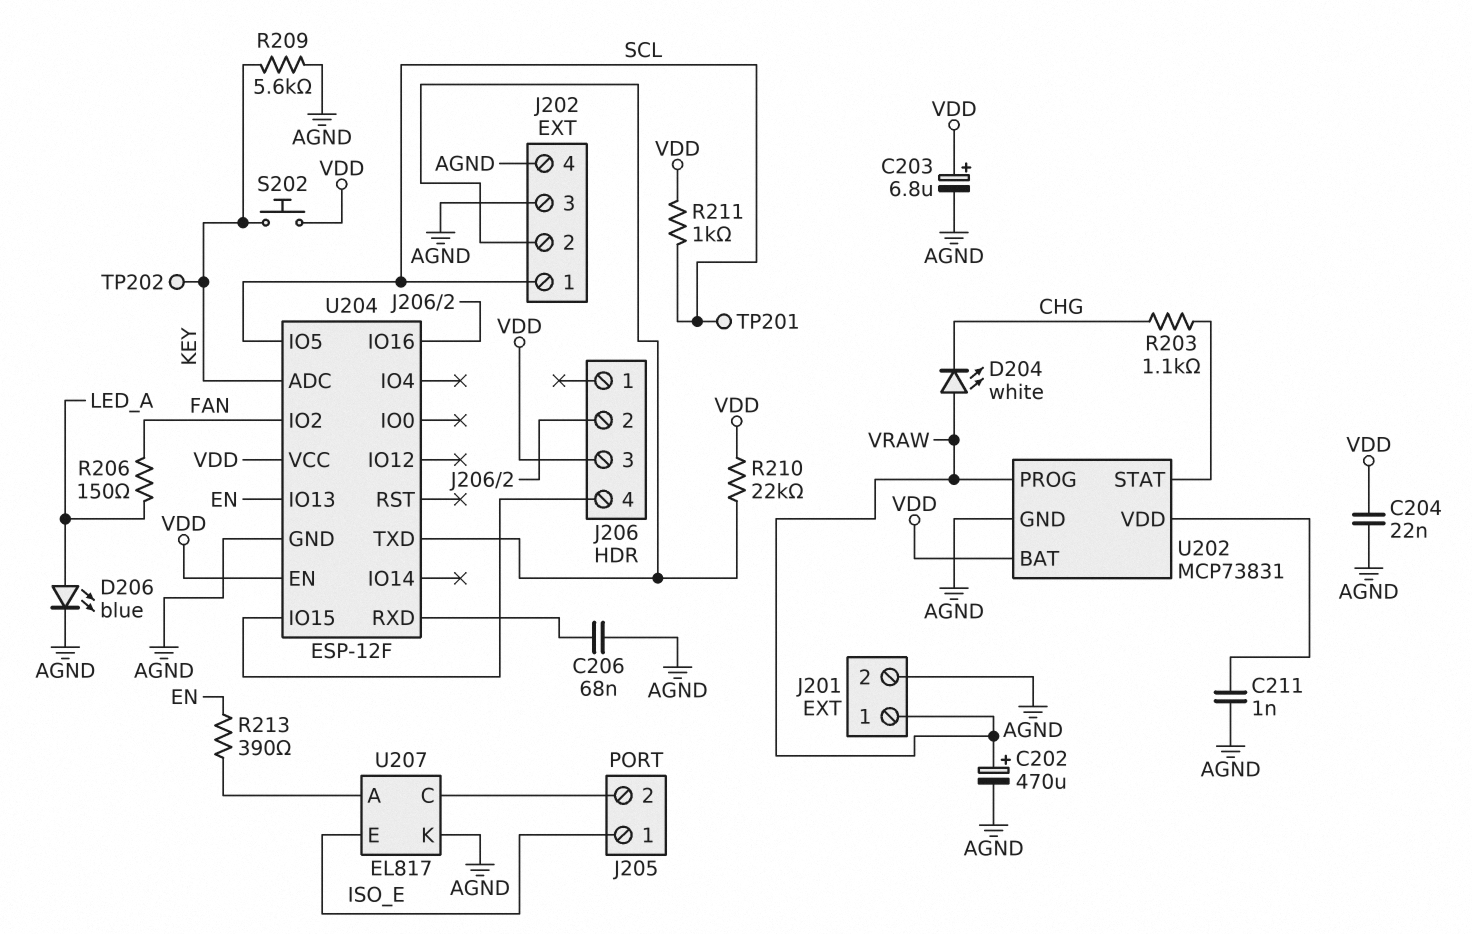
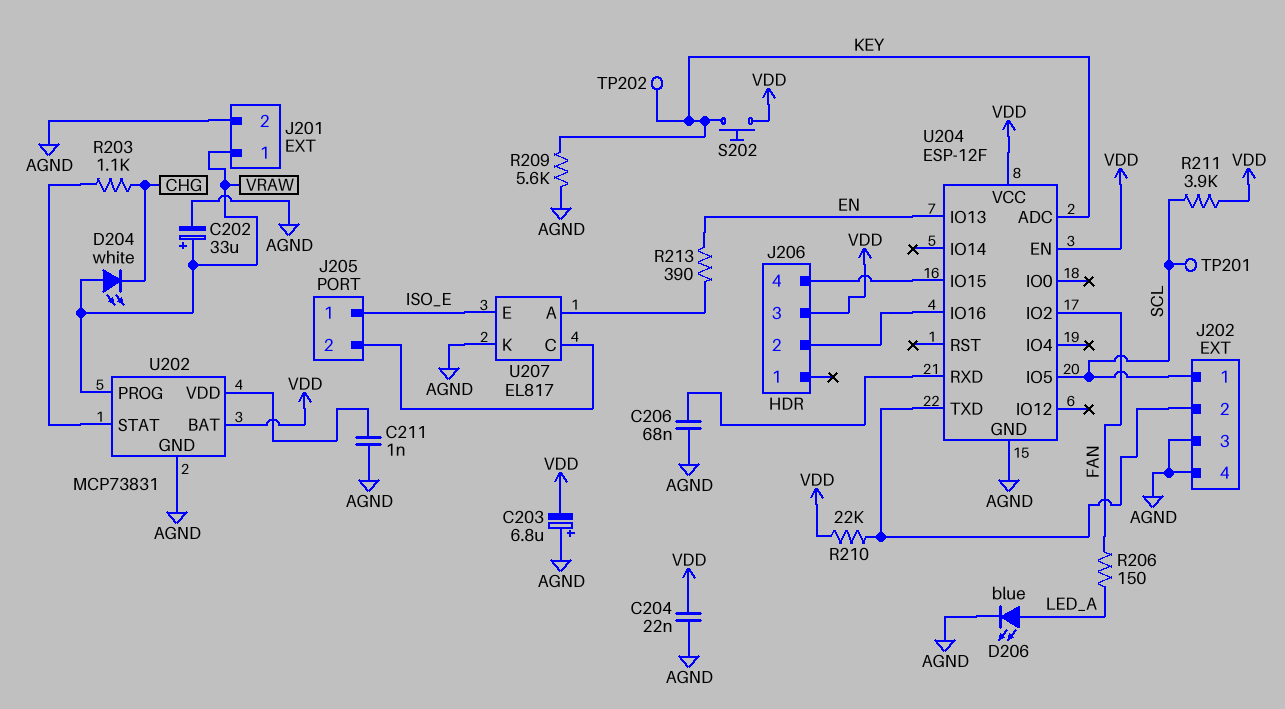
C202: 470uF (plus VRAW, minus AGND) -> 33uF (plus VRAW, minus AGND)
C203: 6.8uF (plus VDD, minus AGND) -> 6.8uF (plus AGND, minus VDD)
R211: 1k (SCL, VDD) -> 3.9k (SCL, VDD)

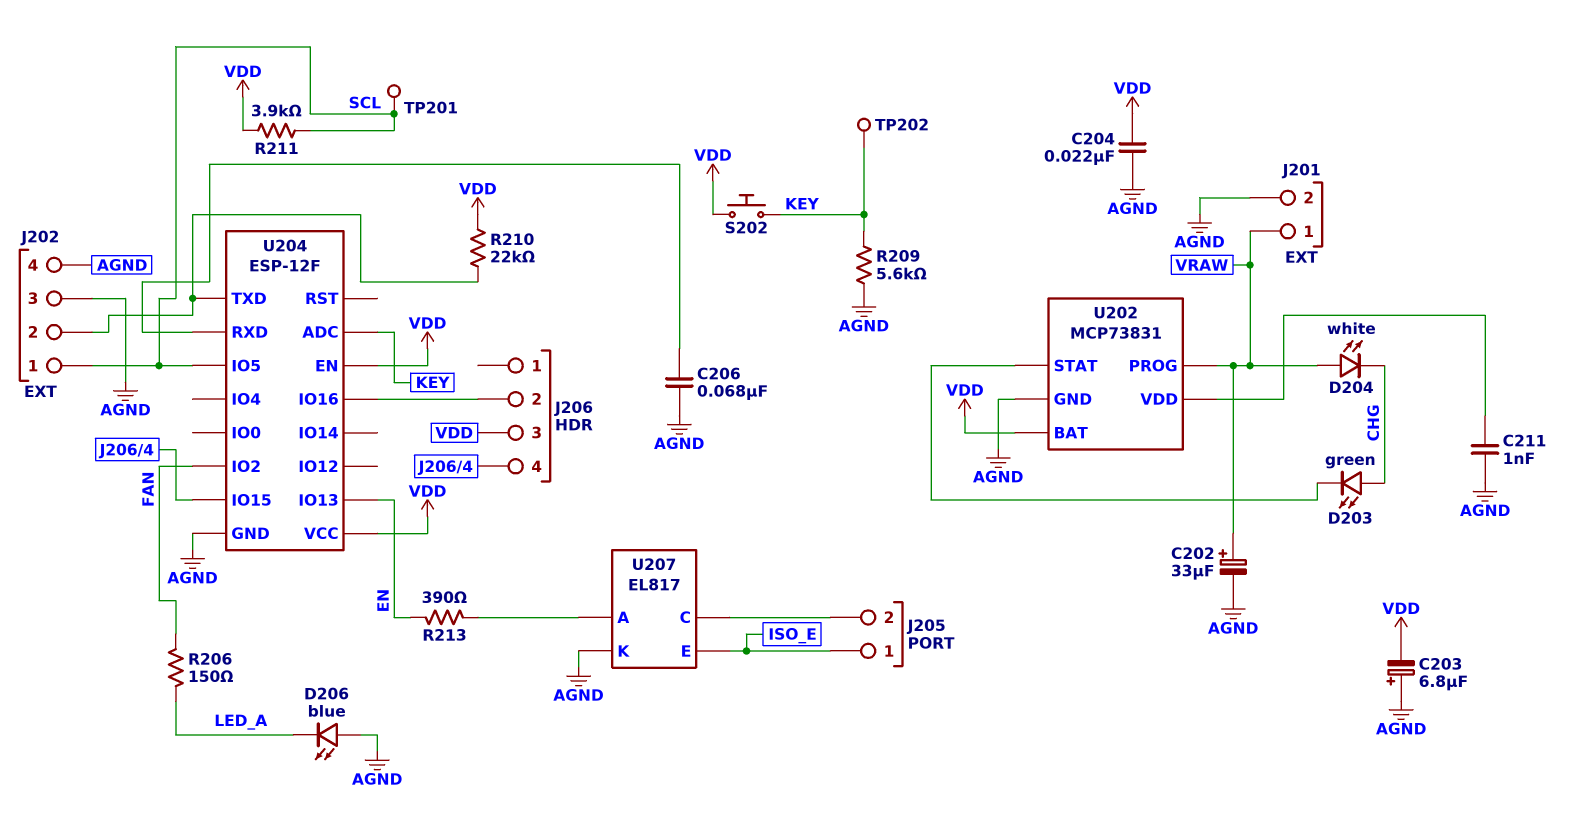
D203: none -> LED green (A CHG, K U202/STAT)
D206: LED blue (A LED_A, K AGND) -> LED blue (A AGND, K LED_A)
R203: 1.1k (CHG, U202/STAT) -> none

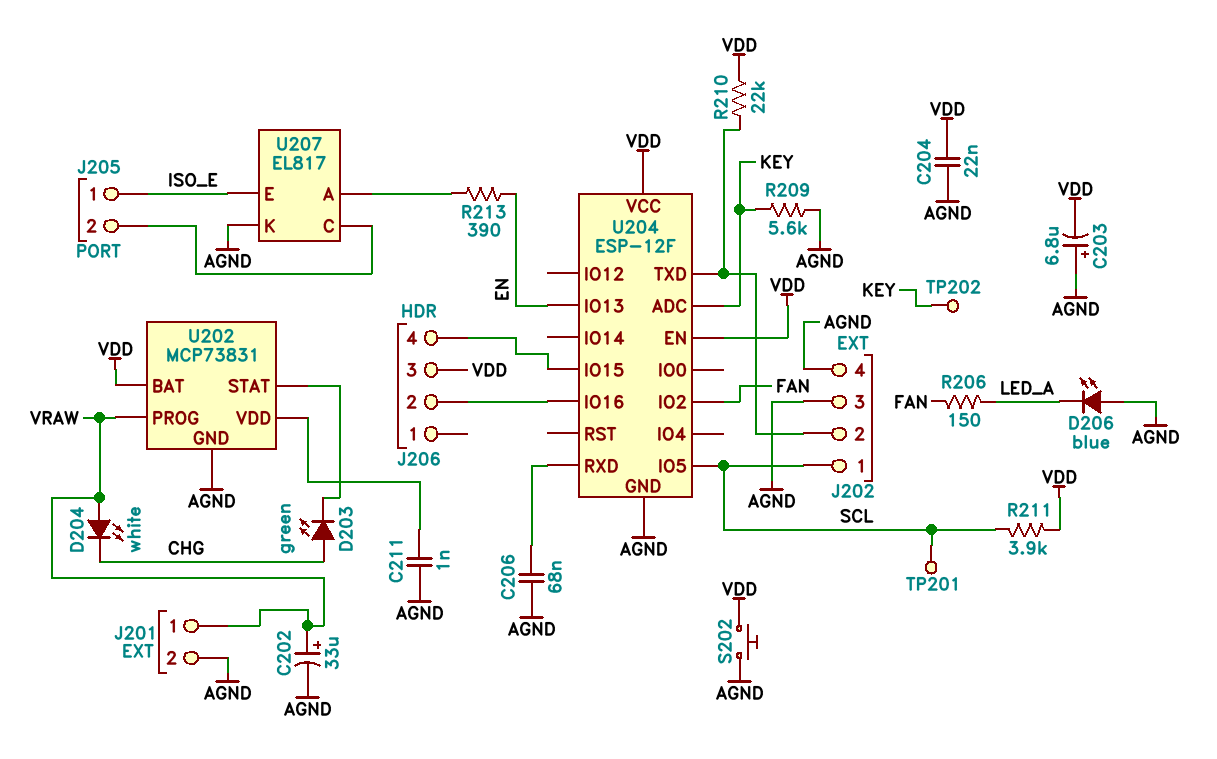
S202: button (KEY, VDD) -> button (AGND, VDD)

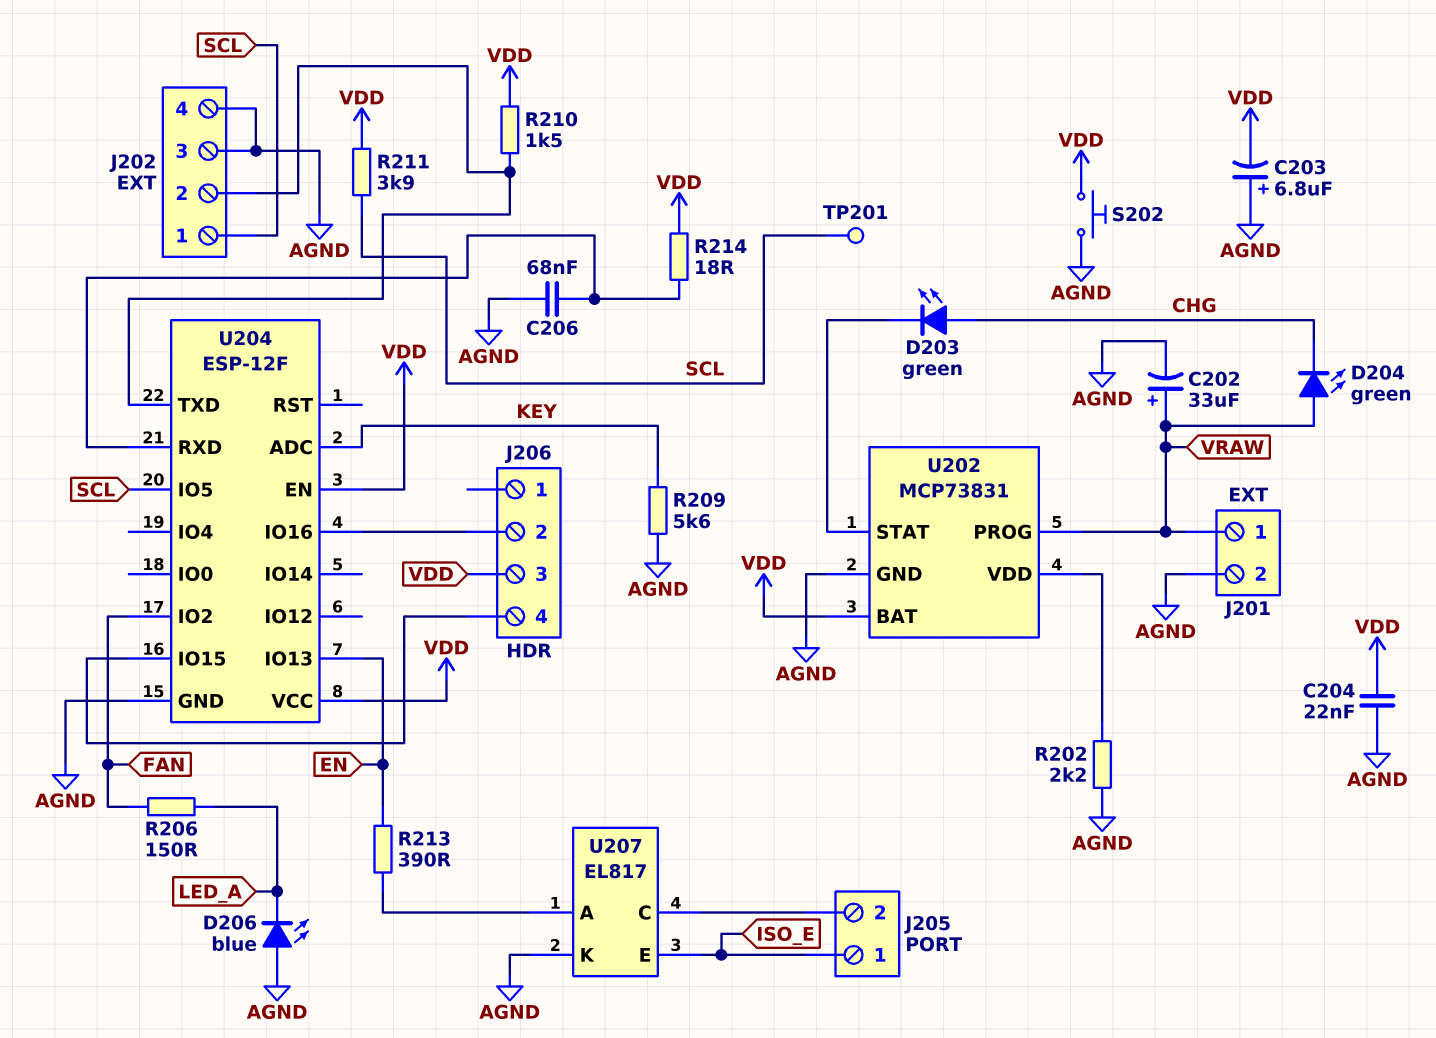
C211: 1nF (AGND, U202/VDD) -> none
D204: LED white (A VRAW, K CHG) -> LED green (A VRAW, K CHG)
R202: none -> 2.2k (AGND, U202/VDD)
R210: 22k (J202/2, VDD) -> 1.5k (J202/2, VDD)
R214: none -> 18 (U204/RXD, VDD)
TP202: test point (KEY) -> none

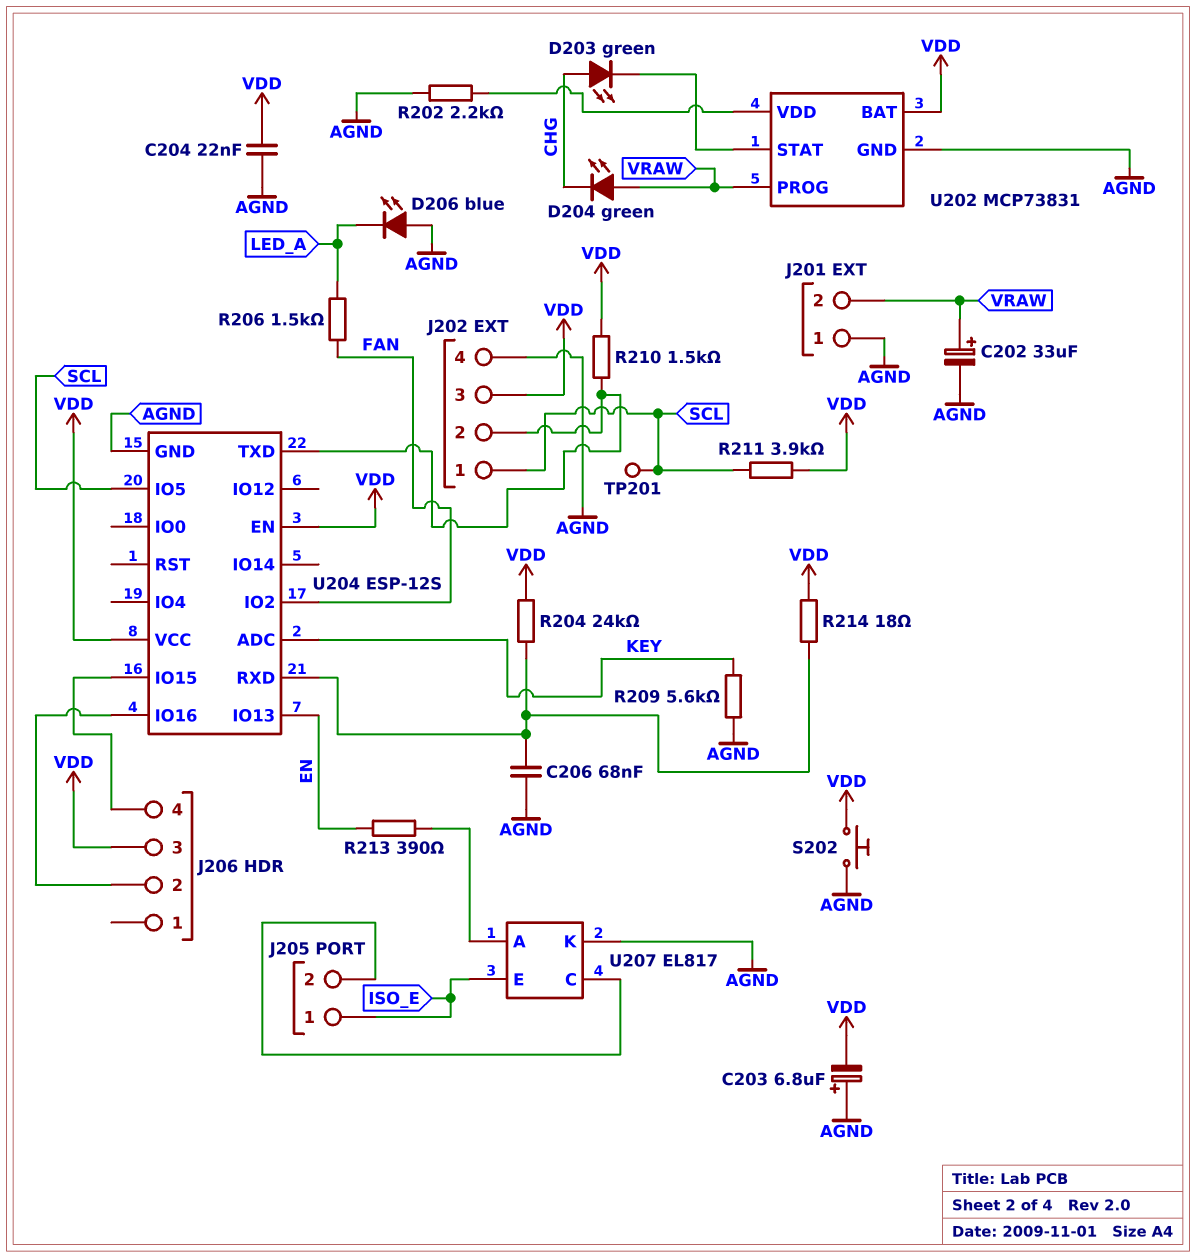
J201 pin 1: VRAW -> AGND
J201 pin 2: AGND -> VRAW
J202 pin 3: AGND -> VDD
R204: none -> 24k (U204/RXD, VDD)
R206: 150 (FAN, LED_A) -> 1.5k (FAN, LED_A)
U204: ESP-12F -> ESP-12S

